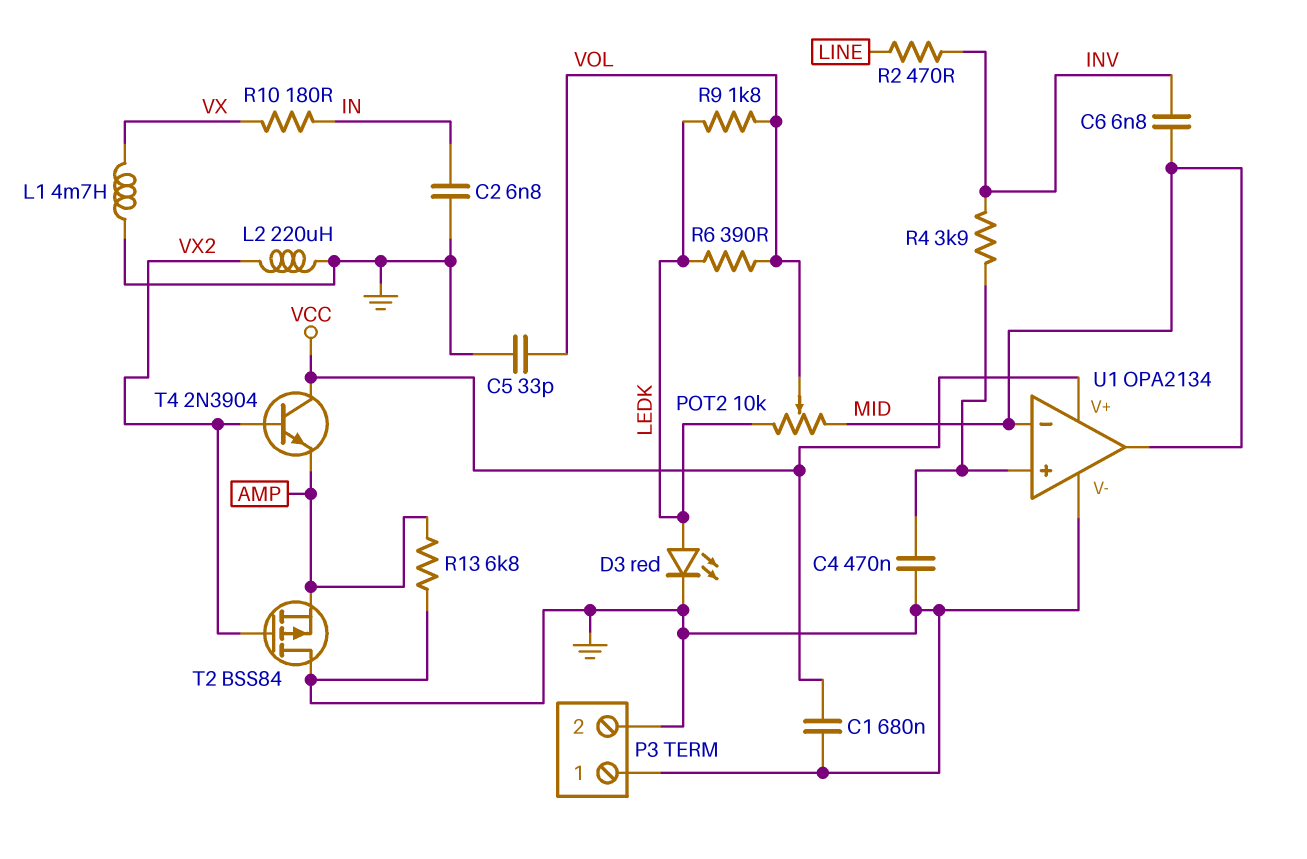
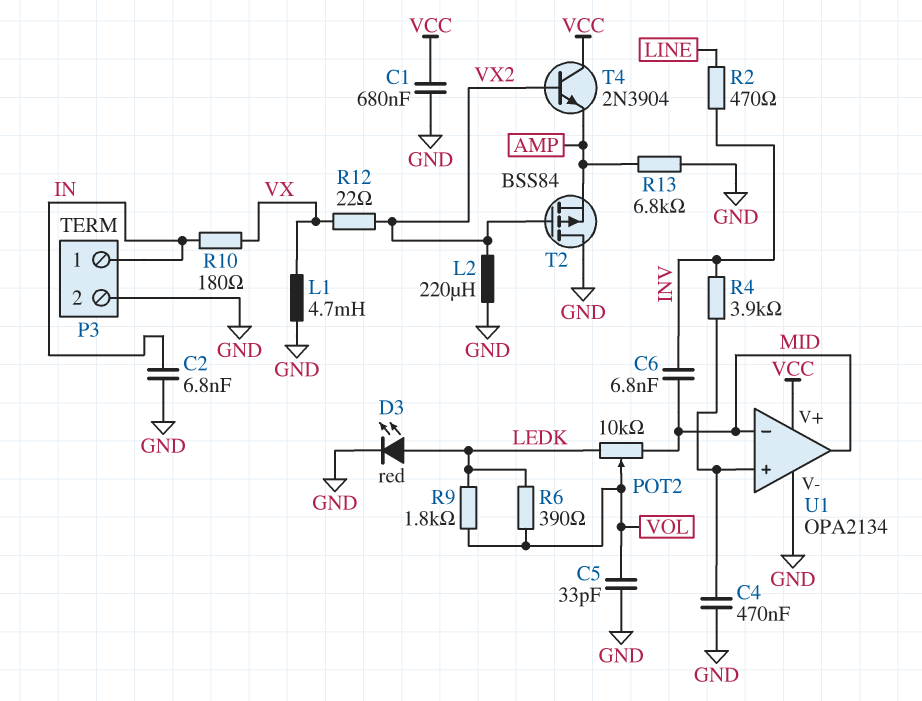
P3 pin 1: GND -> IN
R12: none -> 22 (VX, VX2)

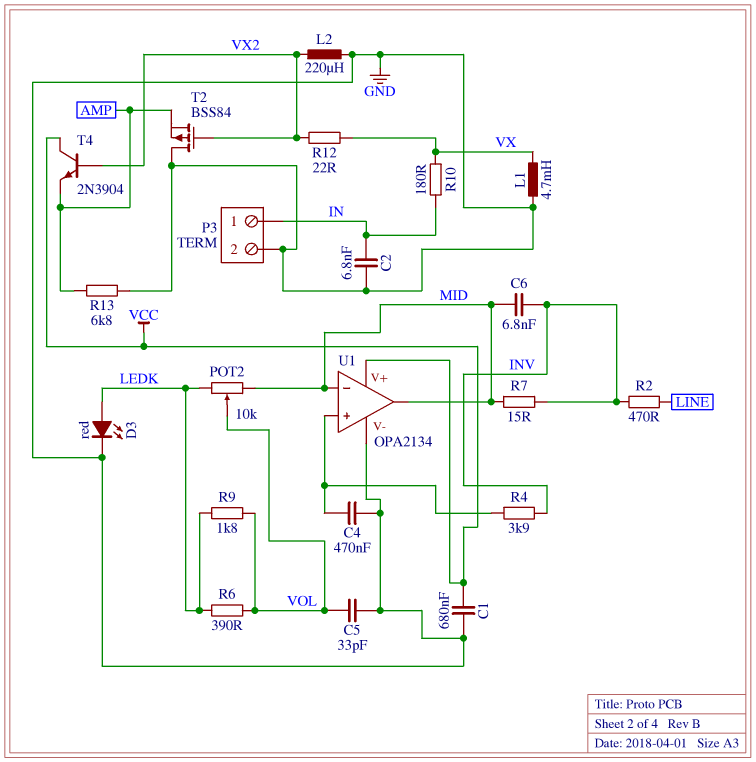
R7: none -> 15 (INV, MID)

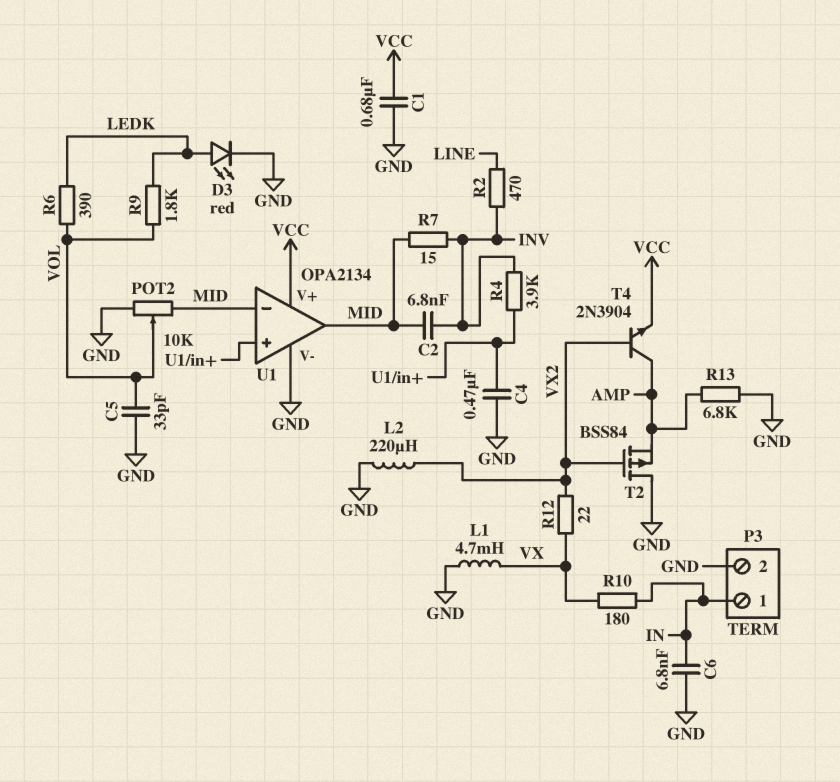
C2: 6.8nF (GND, IN) -> 6.8nF (INV, MID)
C6: 6.8nF (INV, MID) -> 6.8nF (GND, IN)
POT2: 10k (LEDK, MID, wiper VOL) -> 10k (GND, MID, wiper VOL)
T4: NPN 2N3904 (B VX2, C VCC, E AMP) -> NPN 2N3904 (B VX2, C AMP, E VCC)

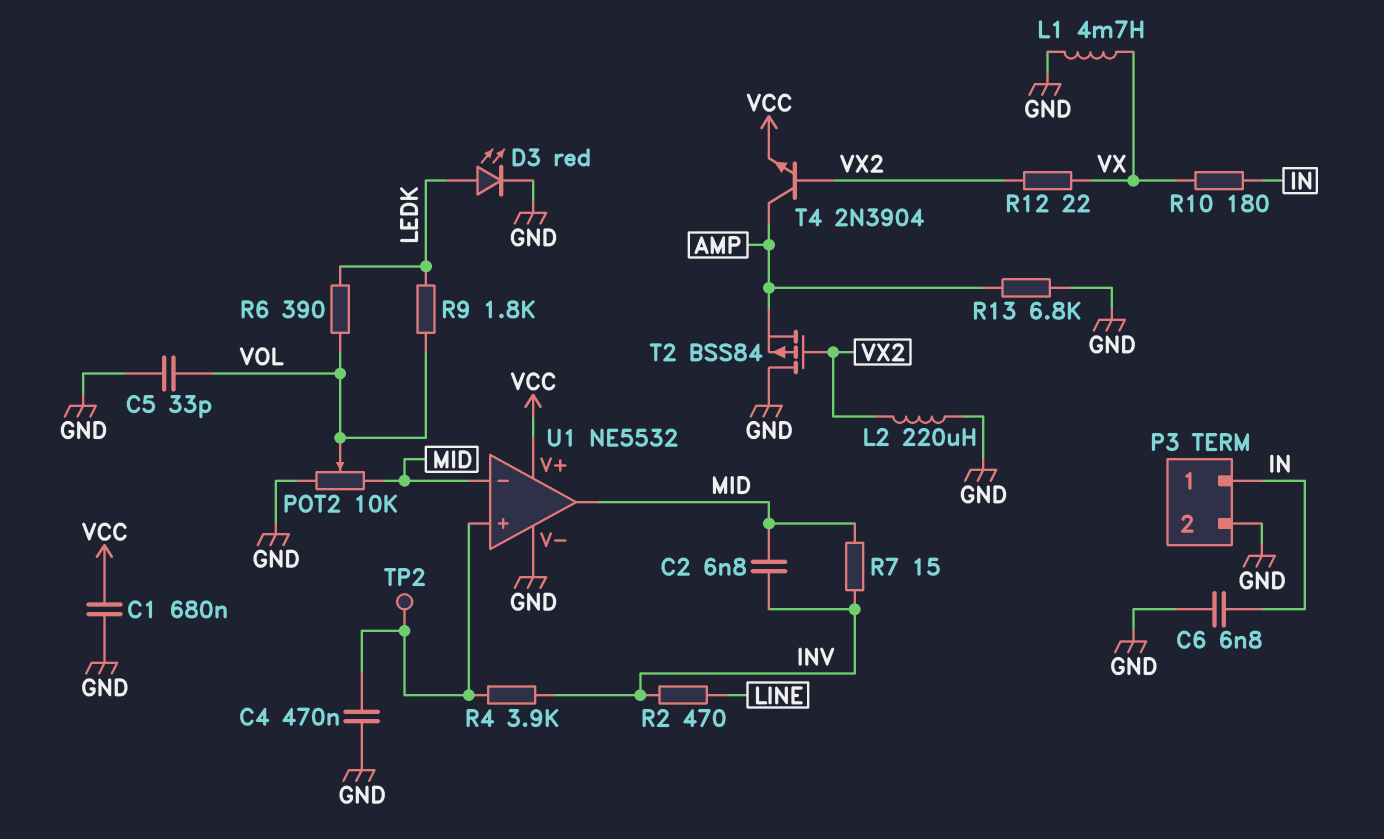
TP2: none -> test point (U1/in+)
U1: OPA2134 -> NE5532

